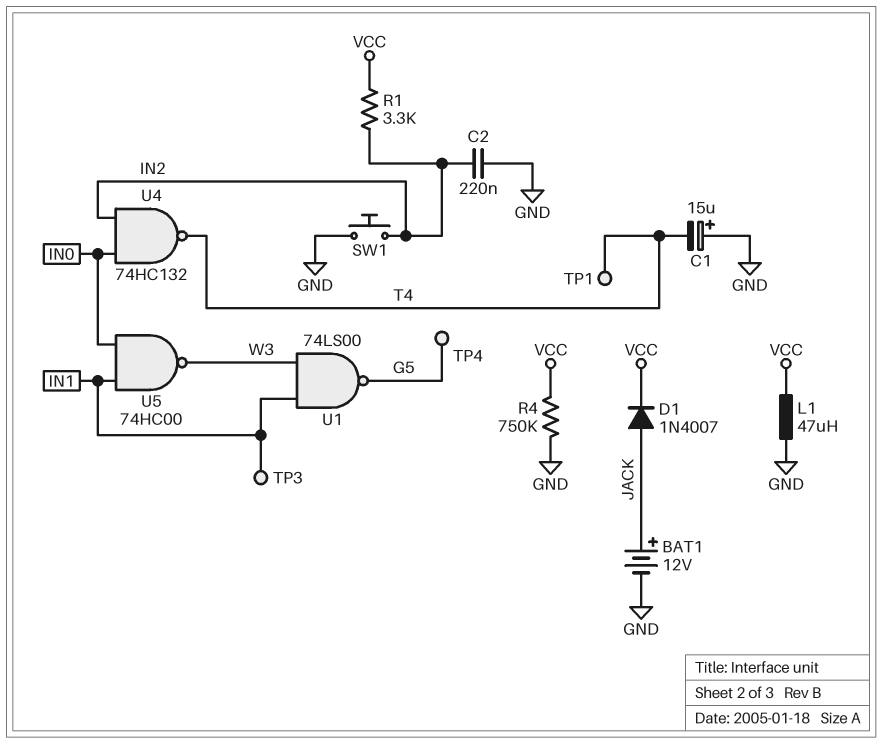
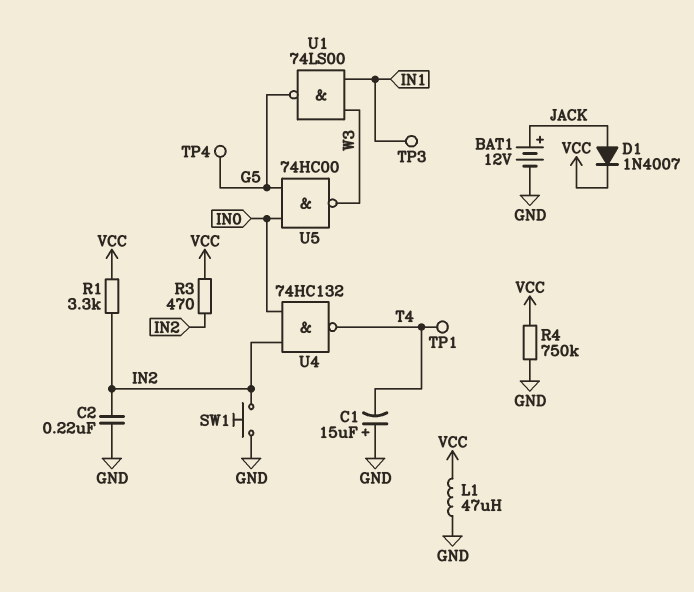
R3: none -> 470 (IN2, VCC)
U5: NAND 74HC00 (in IN0, in IN1, out W3) -> NAND 74HC00 (in G5, in IN0, out W3)

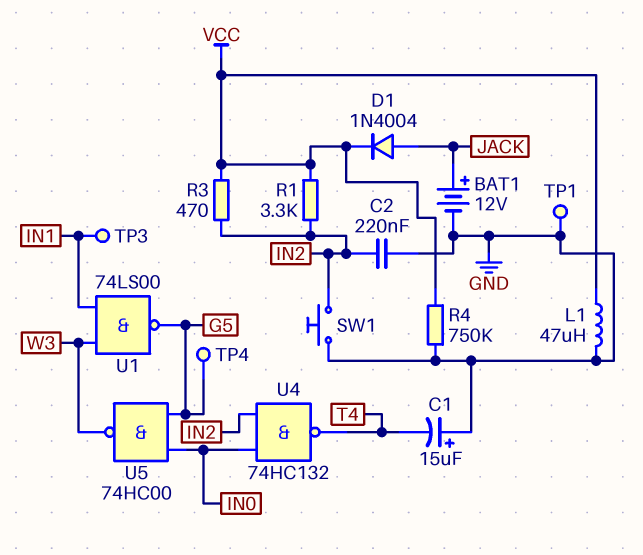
D1: diode 1N4007 (A JACK, K VCC) -> diode 1N4004 (A JACK, K VCC)
TP1: test point (T4) -> test point (GND)

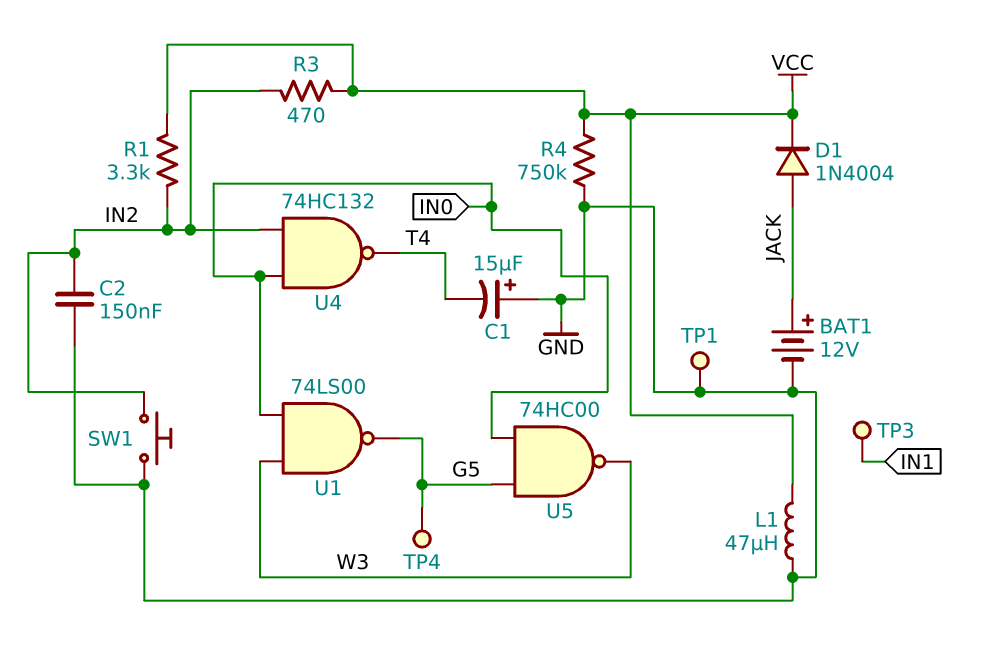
C2: 220nF (GND, IN2) -> 150nF (GND, IN2)
U1: NAND 74LS00 (in IN1, in W3, out G5) -> NAND 74LS00 (in IN0, in W3, out G5)

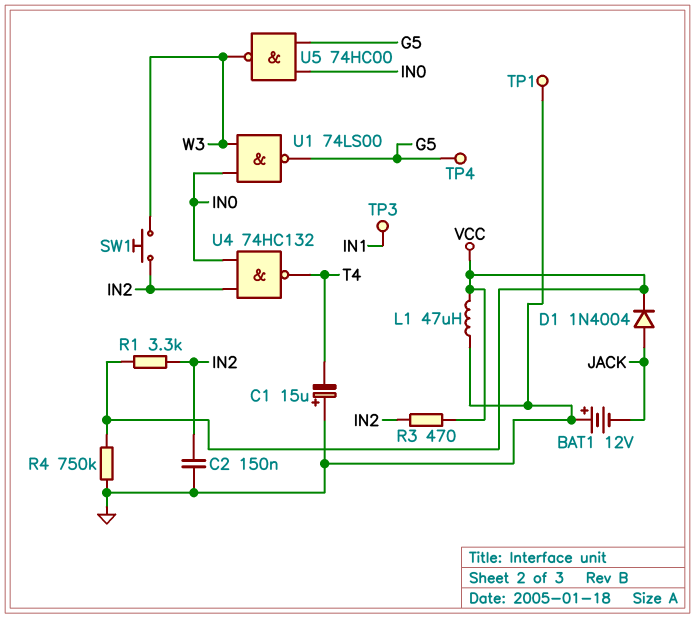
BAT1: 12V (plus JACK, minus GND) -> 12V (plus GND, minus JACK)
SW1: button (GND, IN2) -> button (IN2, W3)

